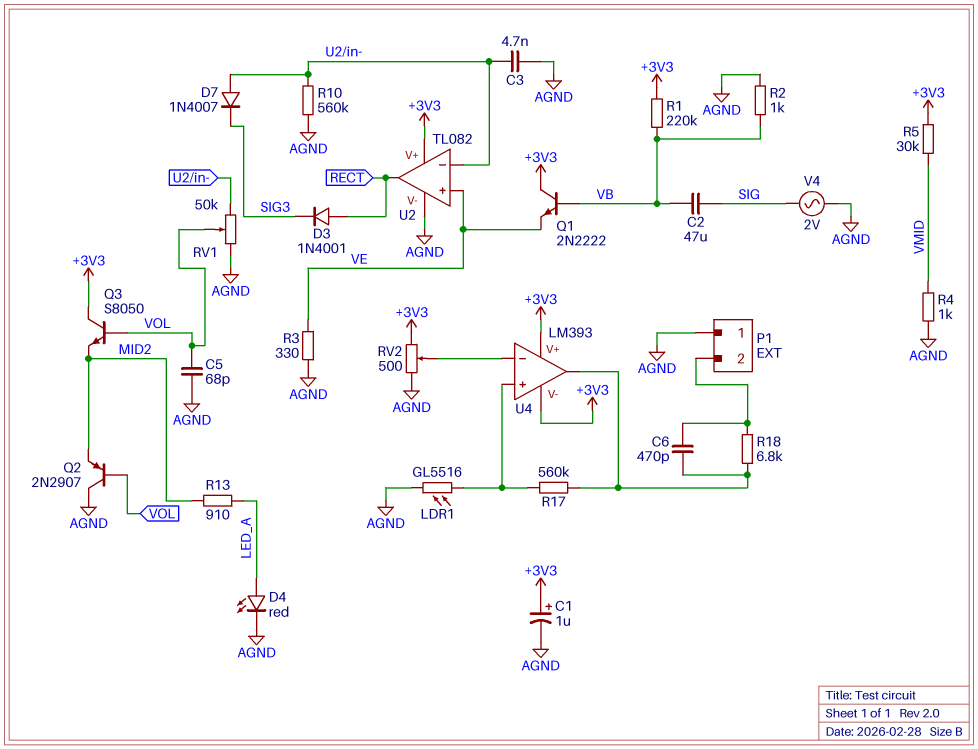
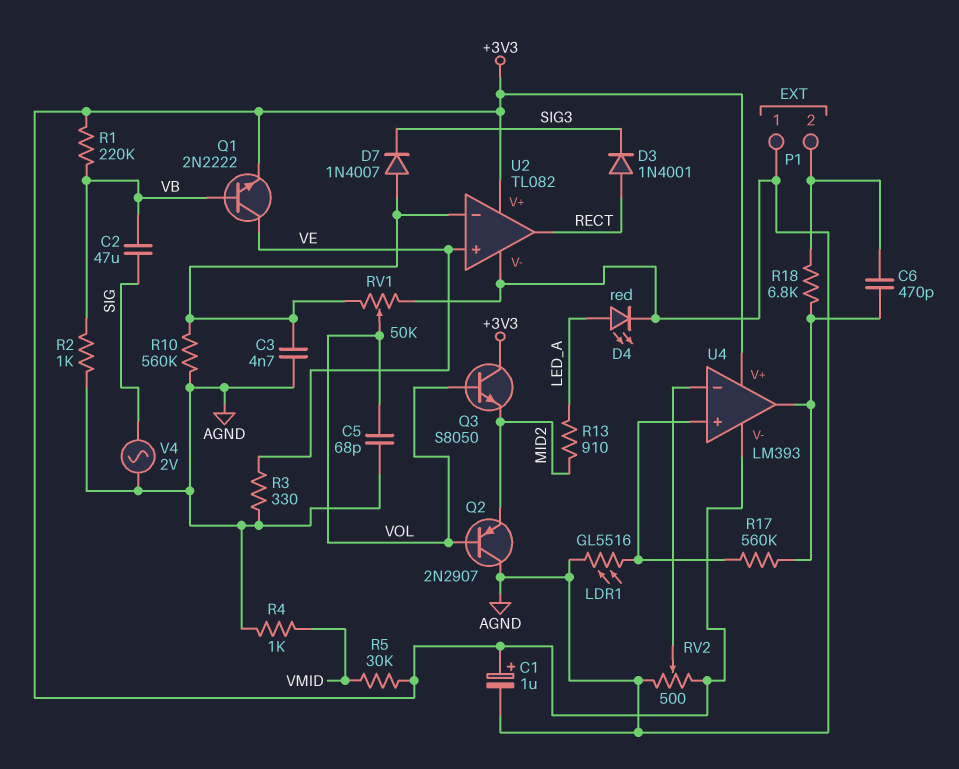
Q1: NPN 2N2222 (B VB, C +3V3, E VE) -> NPN 2N2222 (B VB, C VE, E +3V3)

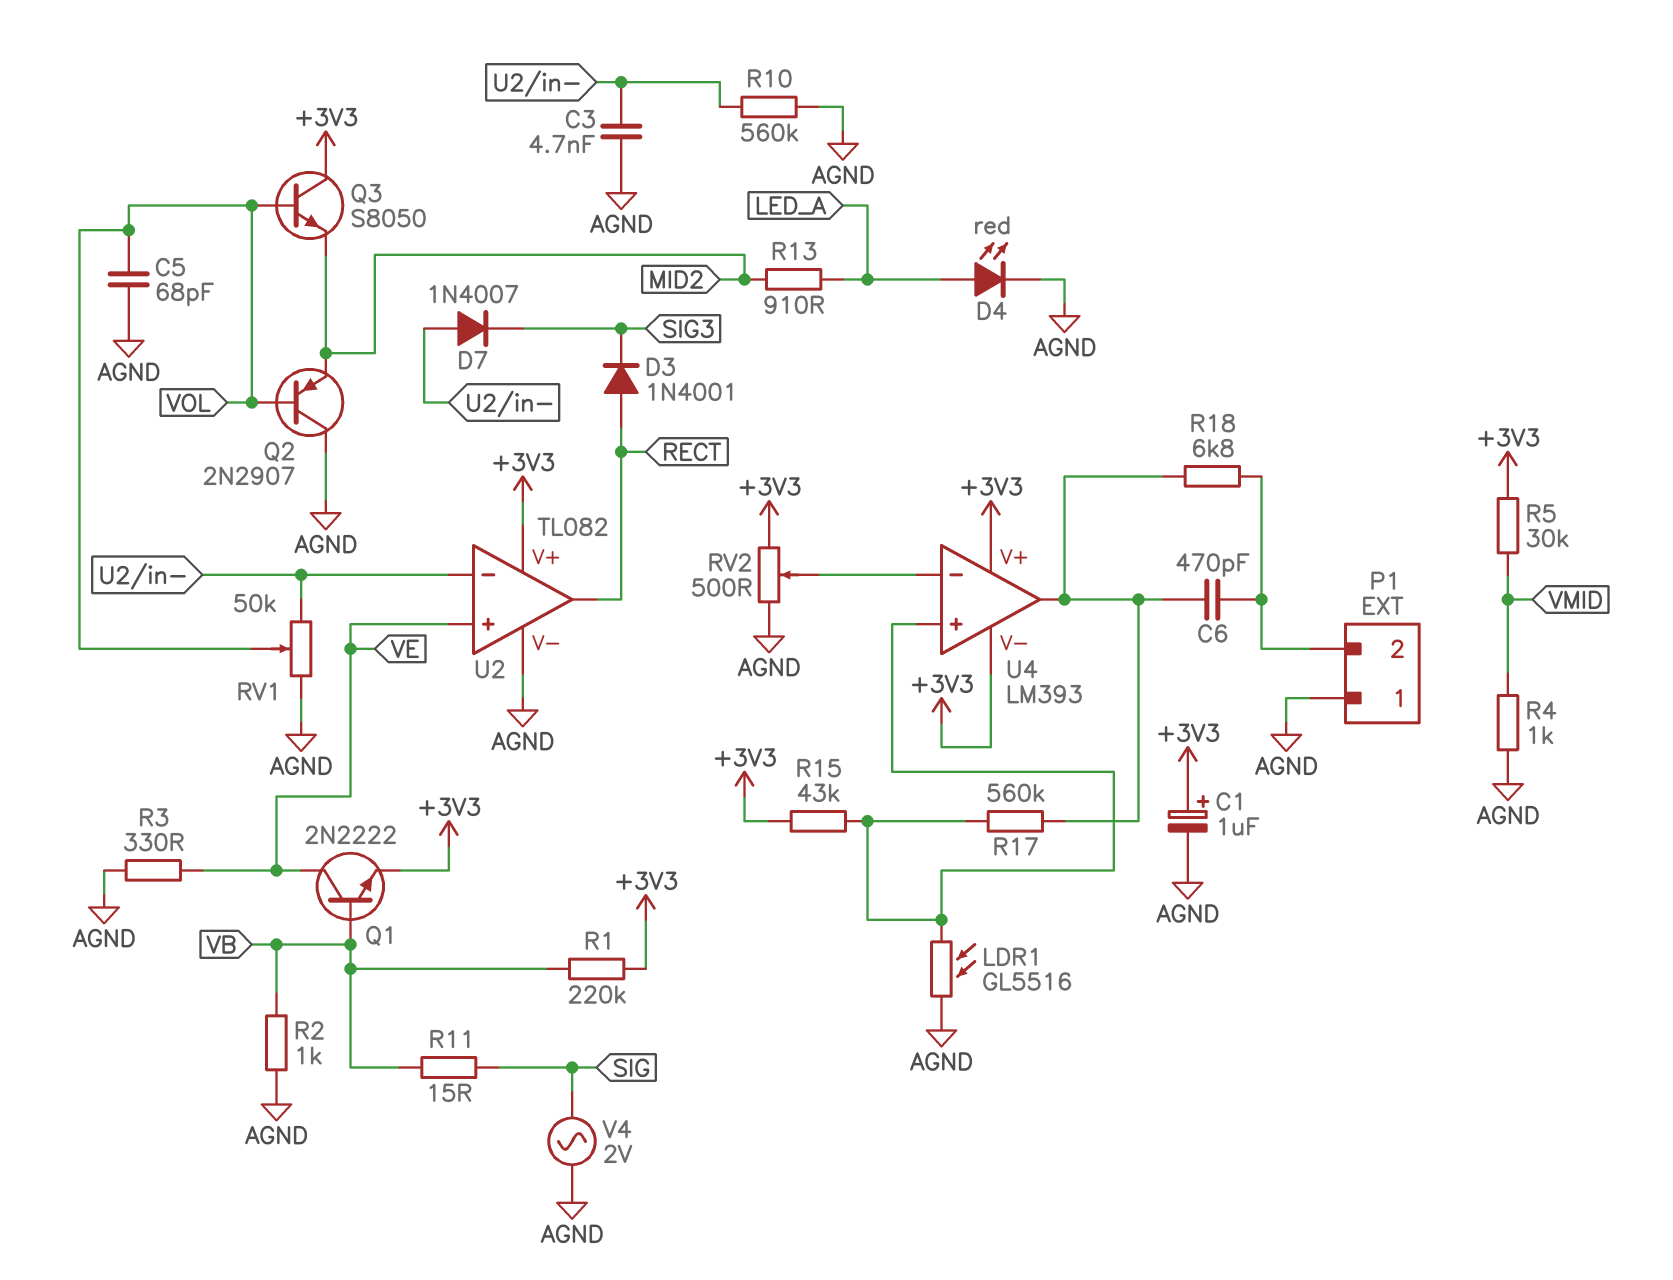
C2: 47uF (SIG, VB) -> none
R11: none -> 15 (SIG, VB)
R15: none -> 43k (+3V3, U4/in+)

